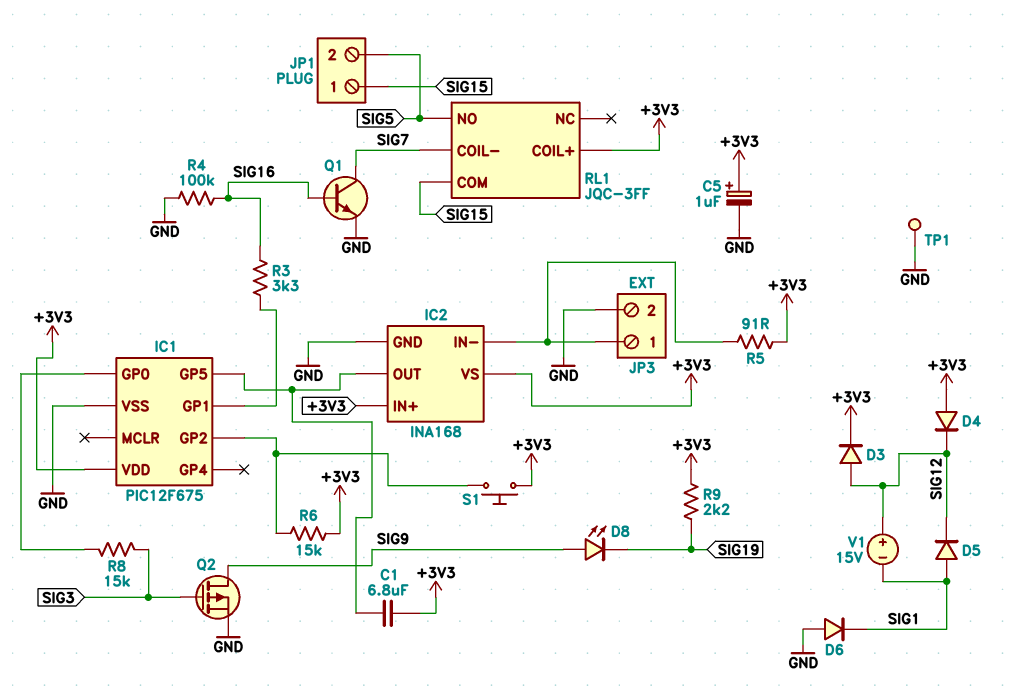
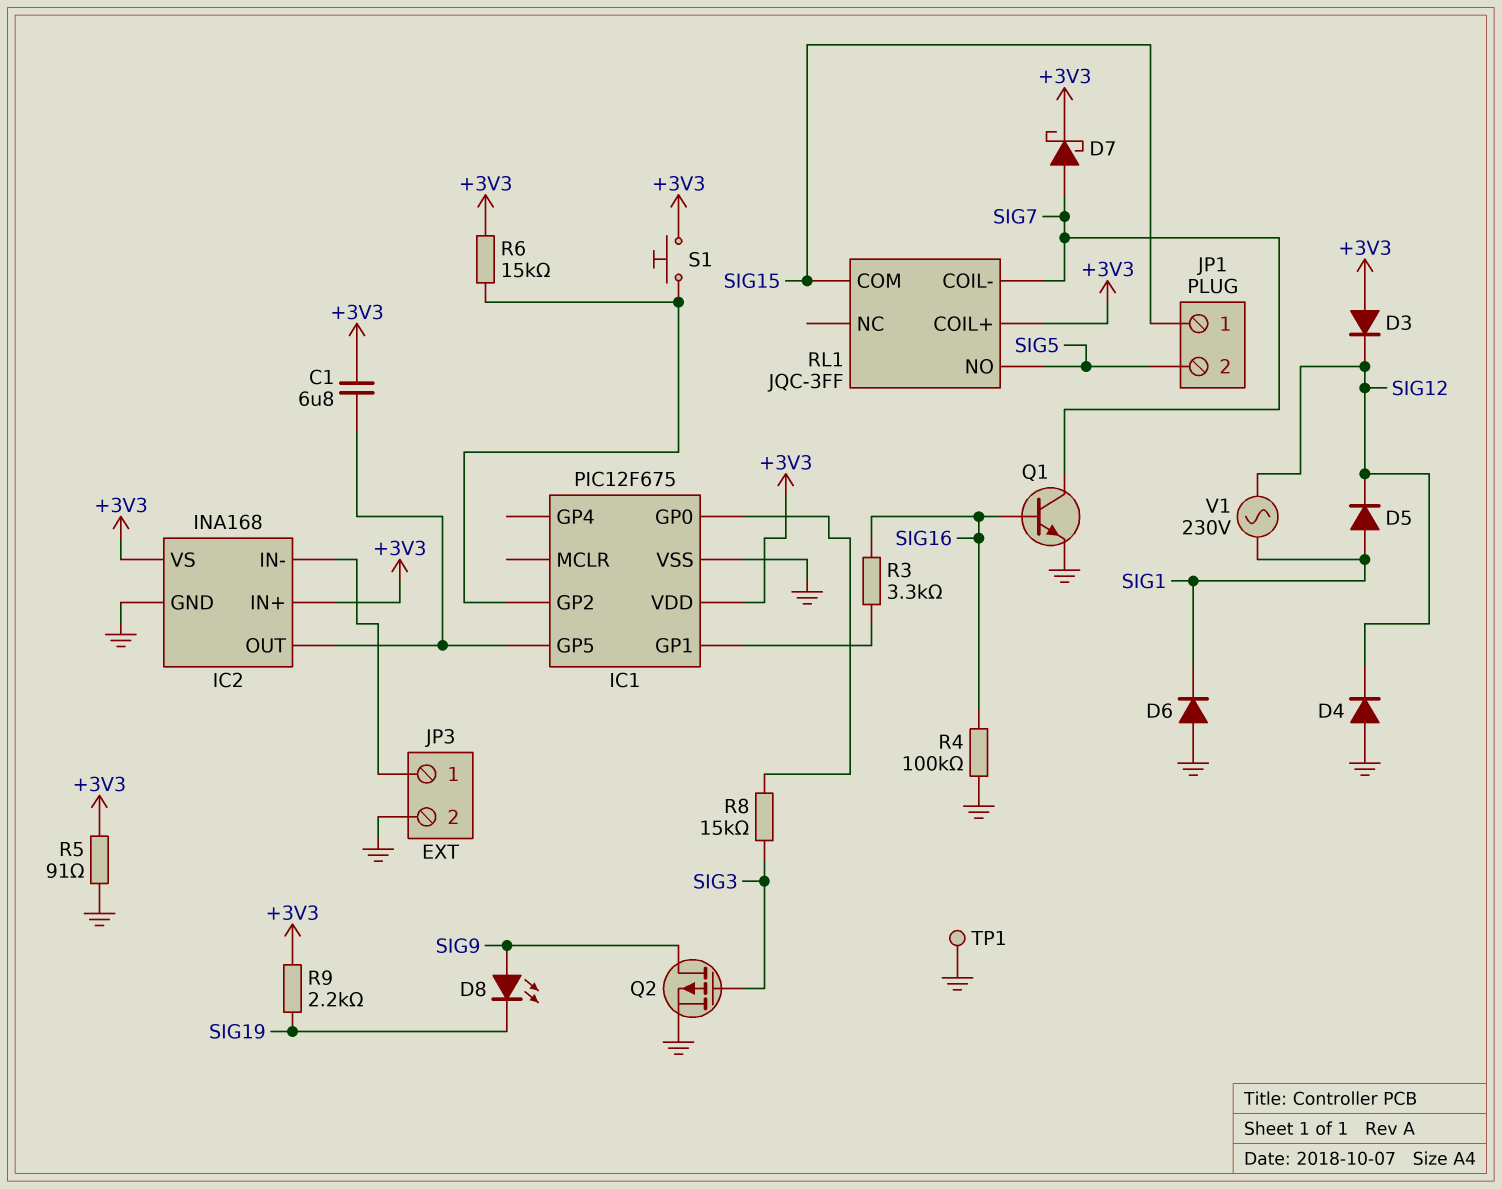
C5: 1uF (plus +3V3, minus GND) -> none
D3: diode (A SIG12, K +3V3) -> diode (A +3V3, K SIG12)
D4: diode (A +3V3, K SIG12) -> diode (A GND, K SIG12)
D7: none -> schottky (A SIG7, K +3V3)
R5: 91 (+3V3, IC2/IN-) -> 91 (+3V3, GND)
V1: 15V (plus SIG12, minus SIG1) -> AC 230V (SIG1, SIG12)

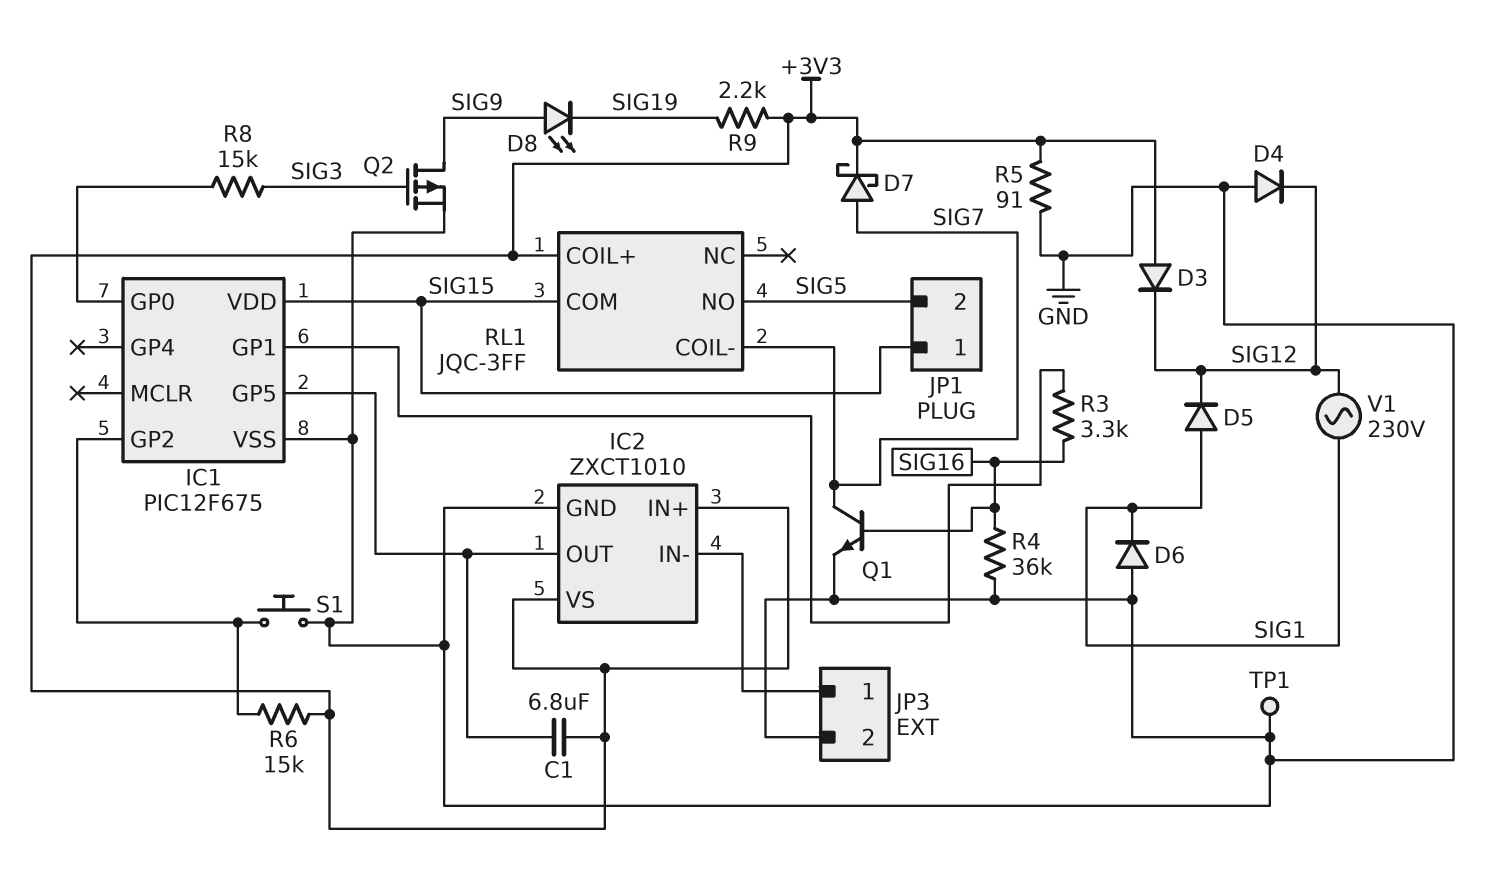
IC1 pin VDD: +3V3 -> SIG15
IC2: INA168 -> ZXCT1010
R4: 100k (GND, SIG16) -> 36k (GND, SIG16)
S1: button (+3V3, IC1/GP2) -> button (GND, IC1/GP2)

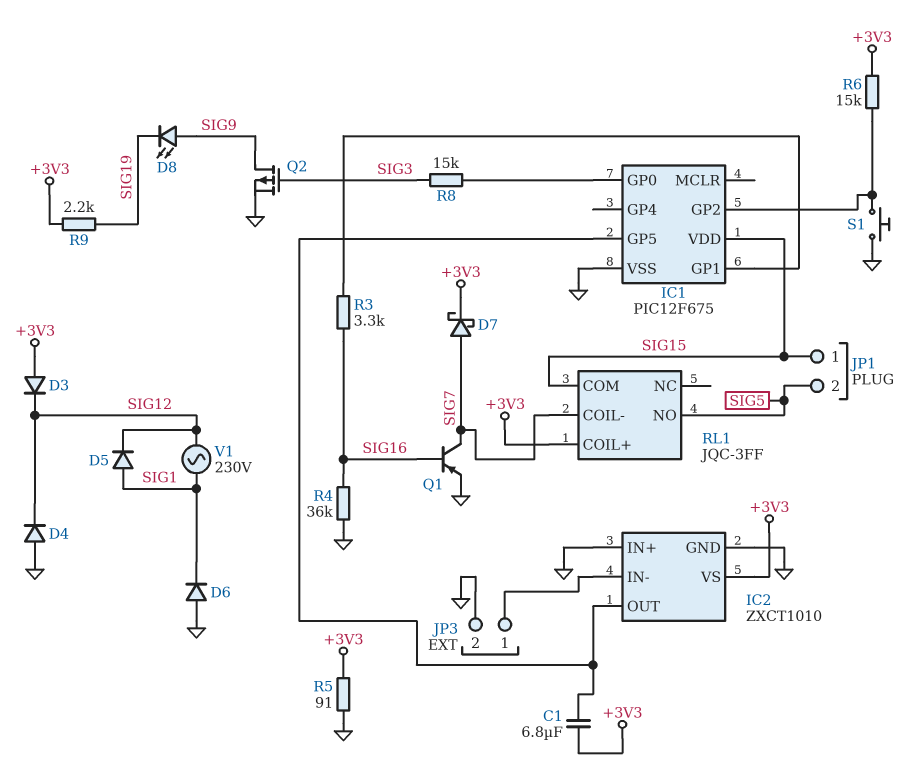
IC2 pin IN+: +3V3 -> GND
Q1: NPN (B SIG16, C SIG7, E GND) -> PNP (B SIG16, C SIG7, E GND)
TP1: test point (GND) -> none

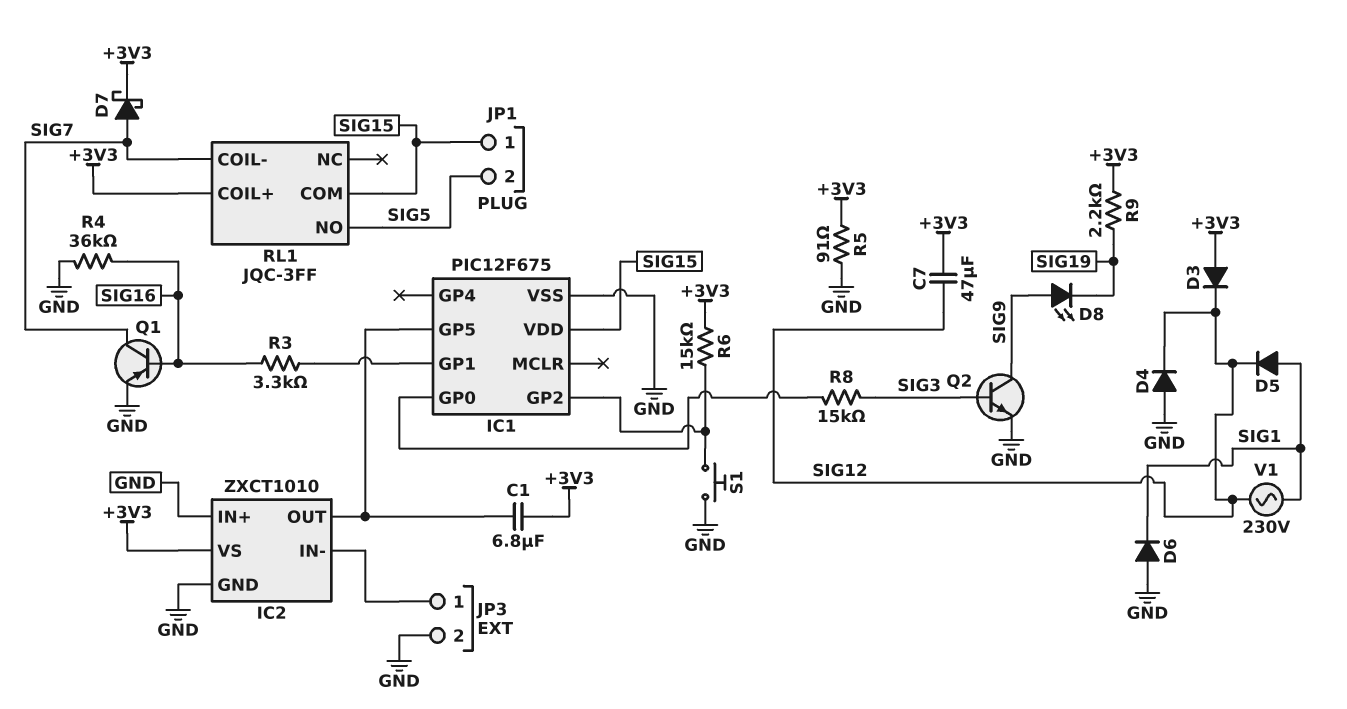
C7: none -> 47uF (+3V3, SIG12)
Q2: PMOS (G SIG3, D SIG9, S GND) -> NPN (B SIG3, C SIG9, E GND)

